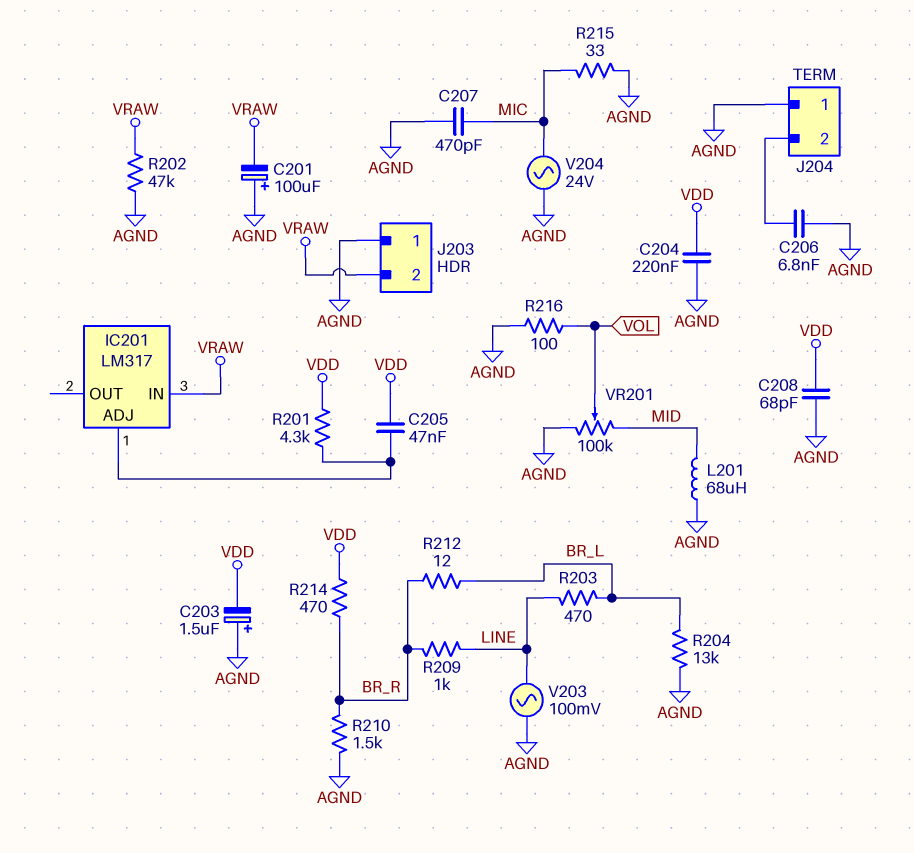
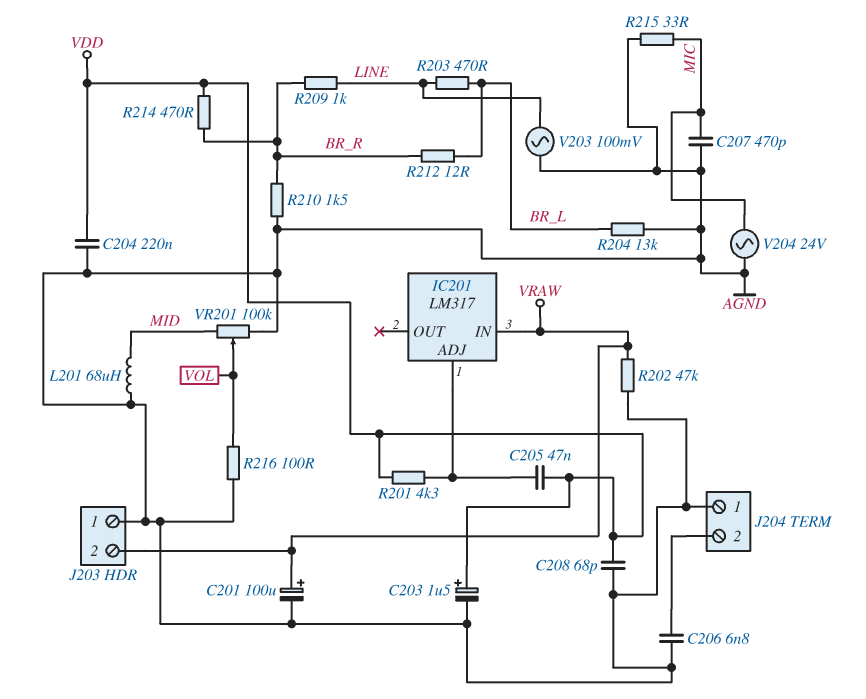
C201: 100uF (plus AGND, minus VRAW) -> 100uF (plus VRAW, minus AGND)
C203: 1.5uF (plus AGND, minus VDD) -> 1.5uF (plus VDD, minus AGND)

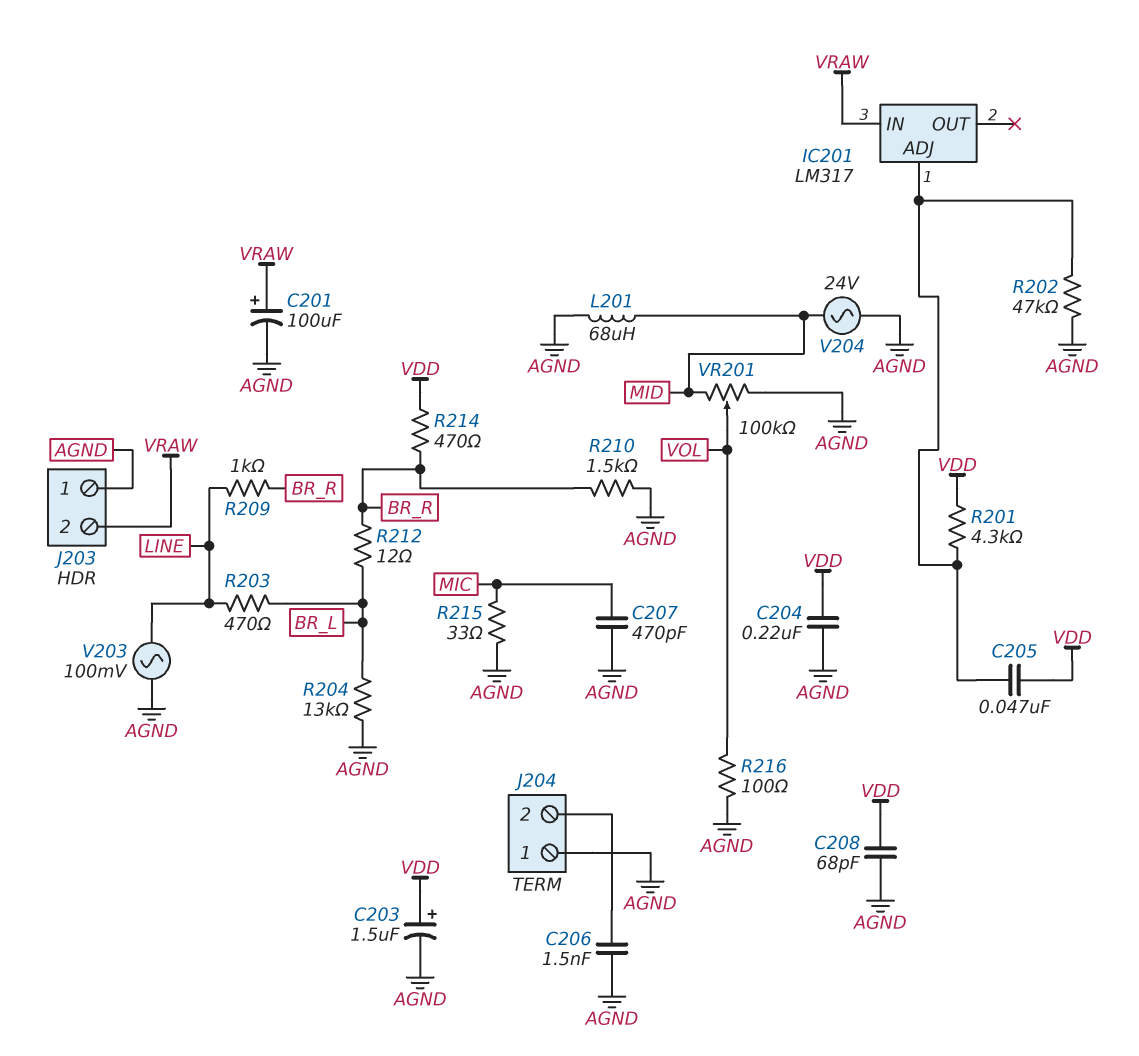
C206: 6.8nF (AGND, J204/2) -> 1.5nF (AGND, J204/2)
R202: 47k (AGND, VRAW) -> 47k (AGND, IC201/ADJ)
V204: AC 24V (AGND, MIC) -> AC 24V (AGND, MID)

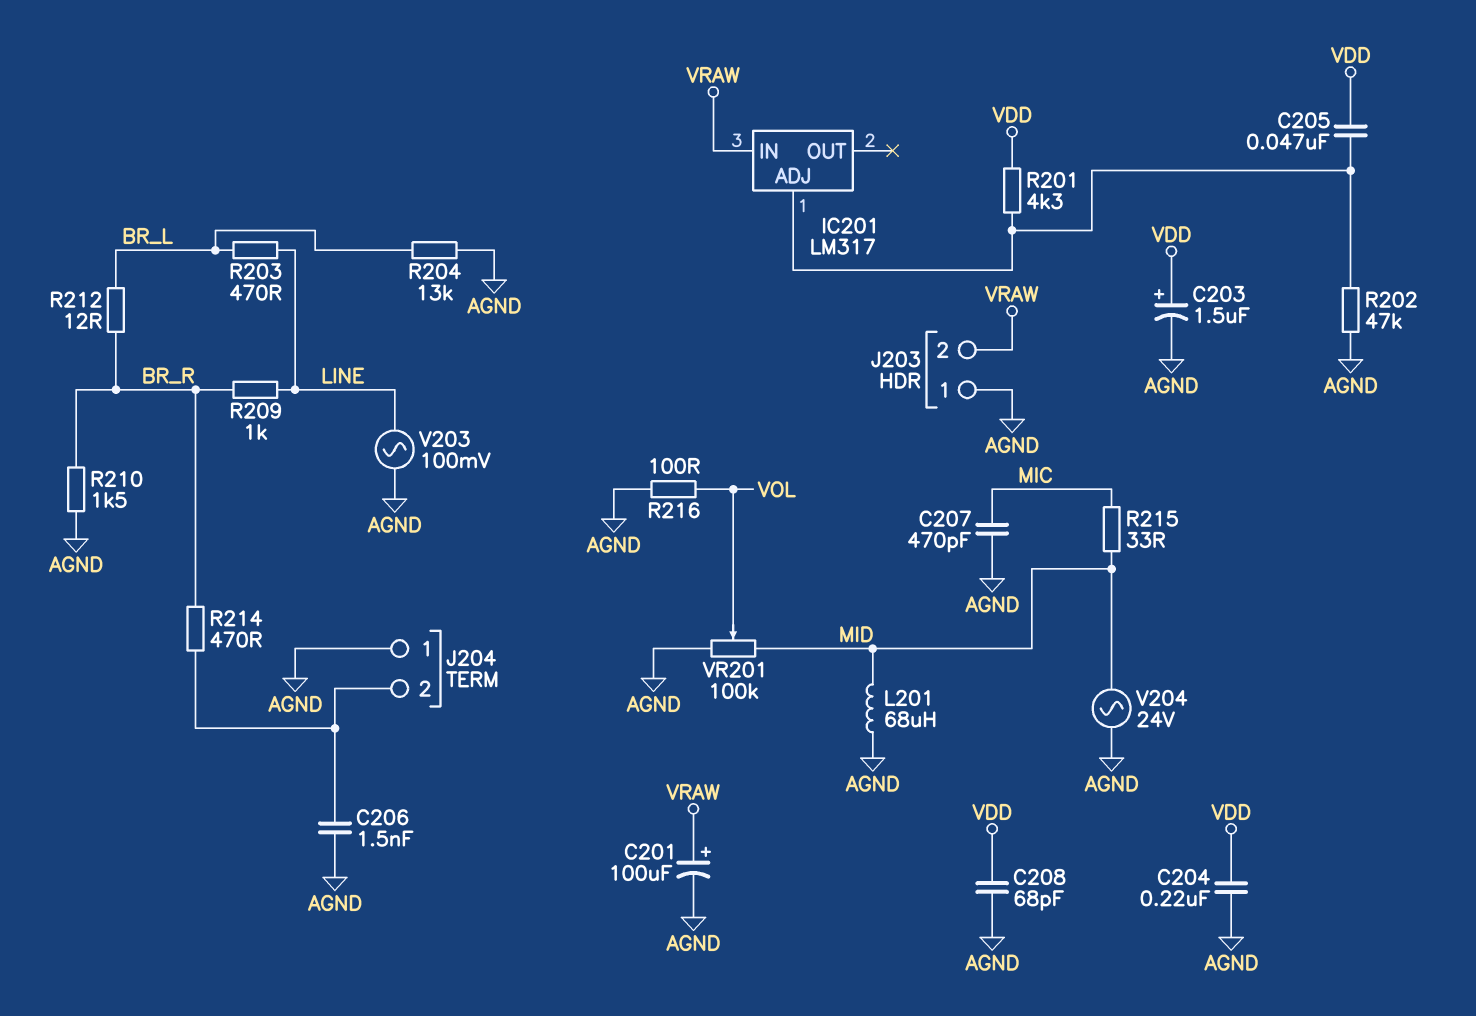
R214: 470 (BR_R, VDD) -> 470 (BR_R, J204/2)
R215: 33 (AGND, MIC) -> 33 (MIC, MID)

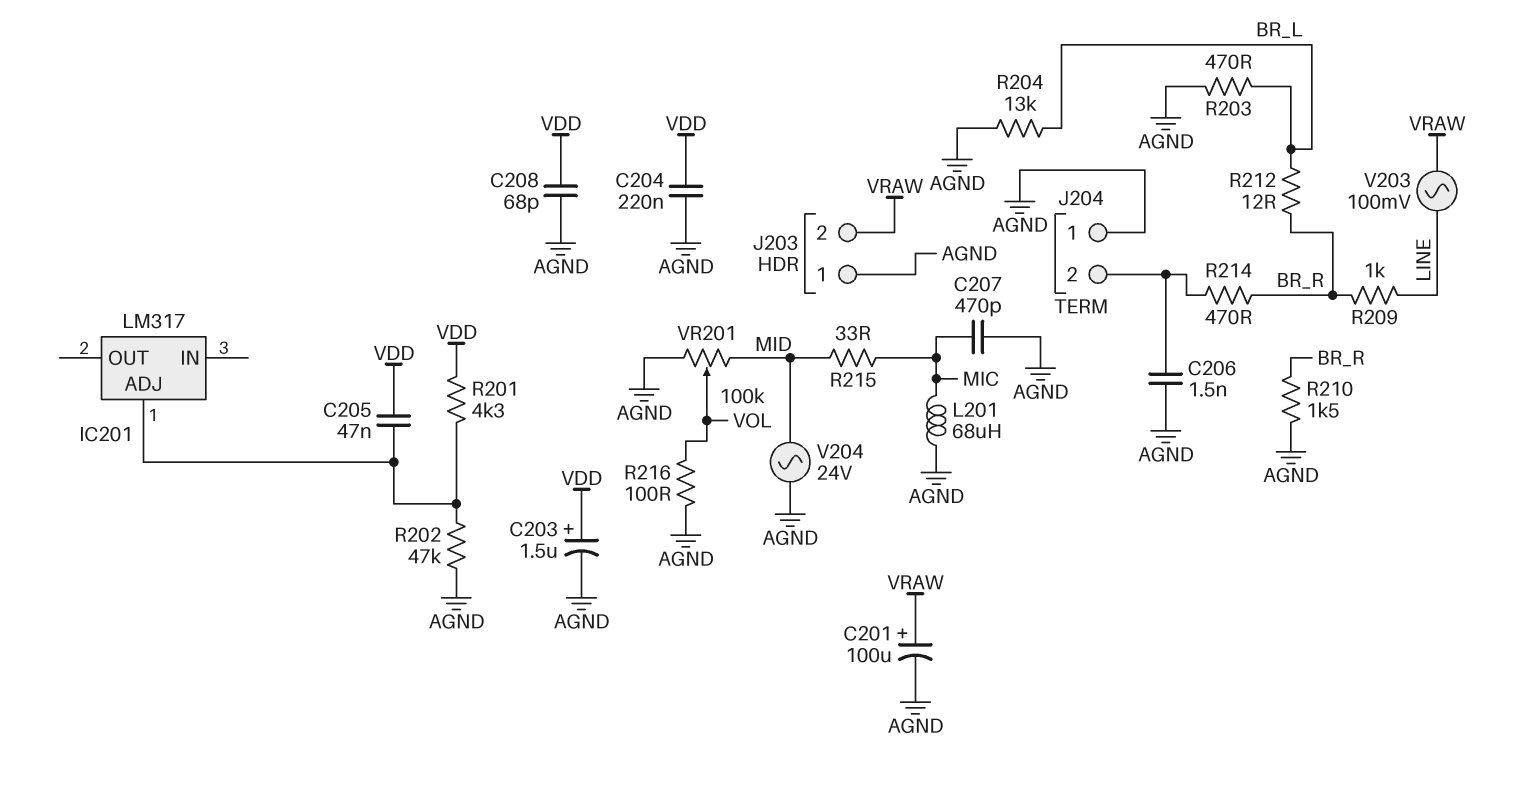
IC201 pin IN: VRAW -> none
L201: 68uH (AGND, MID) -> 68uH (AGND, MIC)
R203: 470 (BR_L, LINE) -> 470 (AGND, BR_L)
V203: AC 100mV (AGND, LINE) -> AC 100mV (LINE, VRAW)

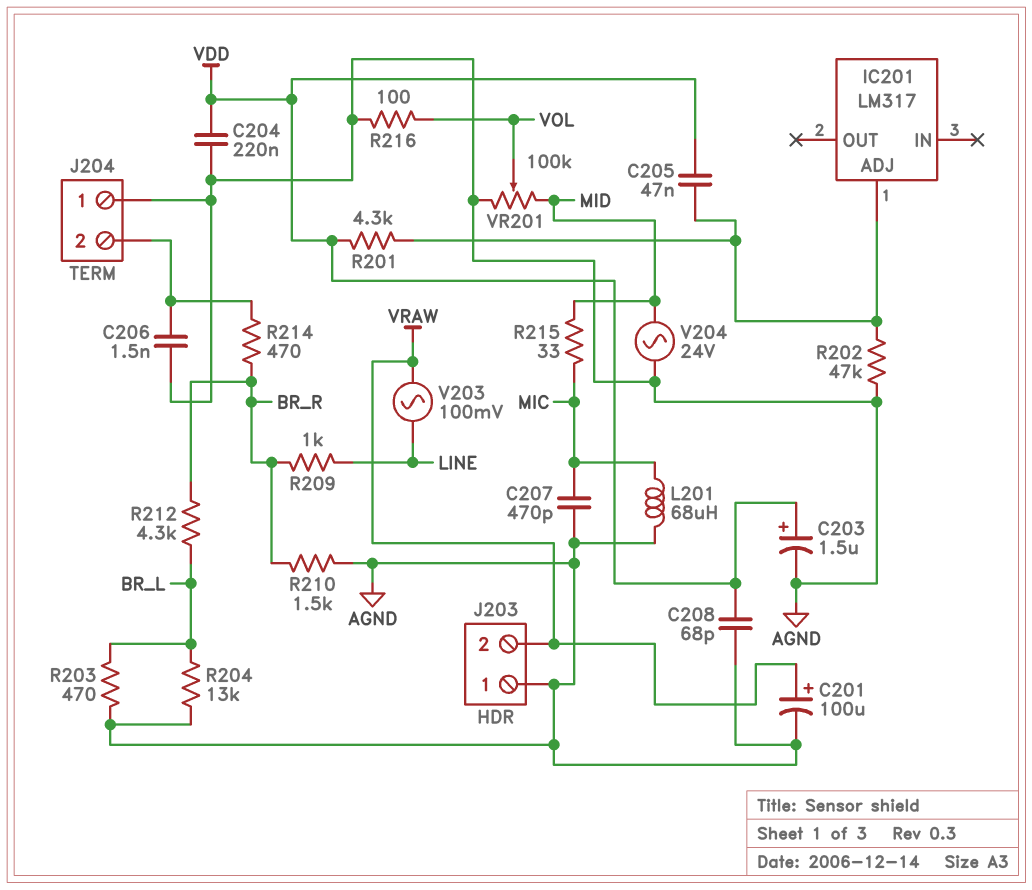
R212: 12 (BR_L, BR_R) -> 4.3k (BR_L, BR_R)

